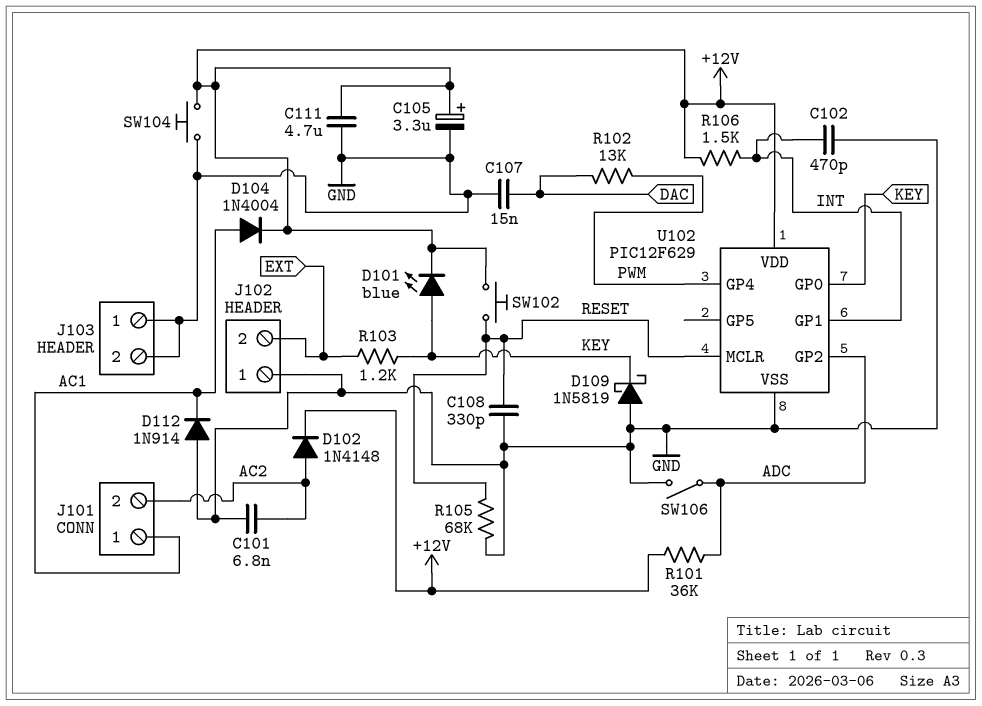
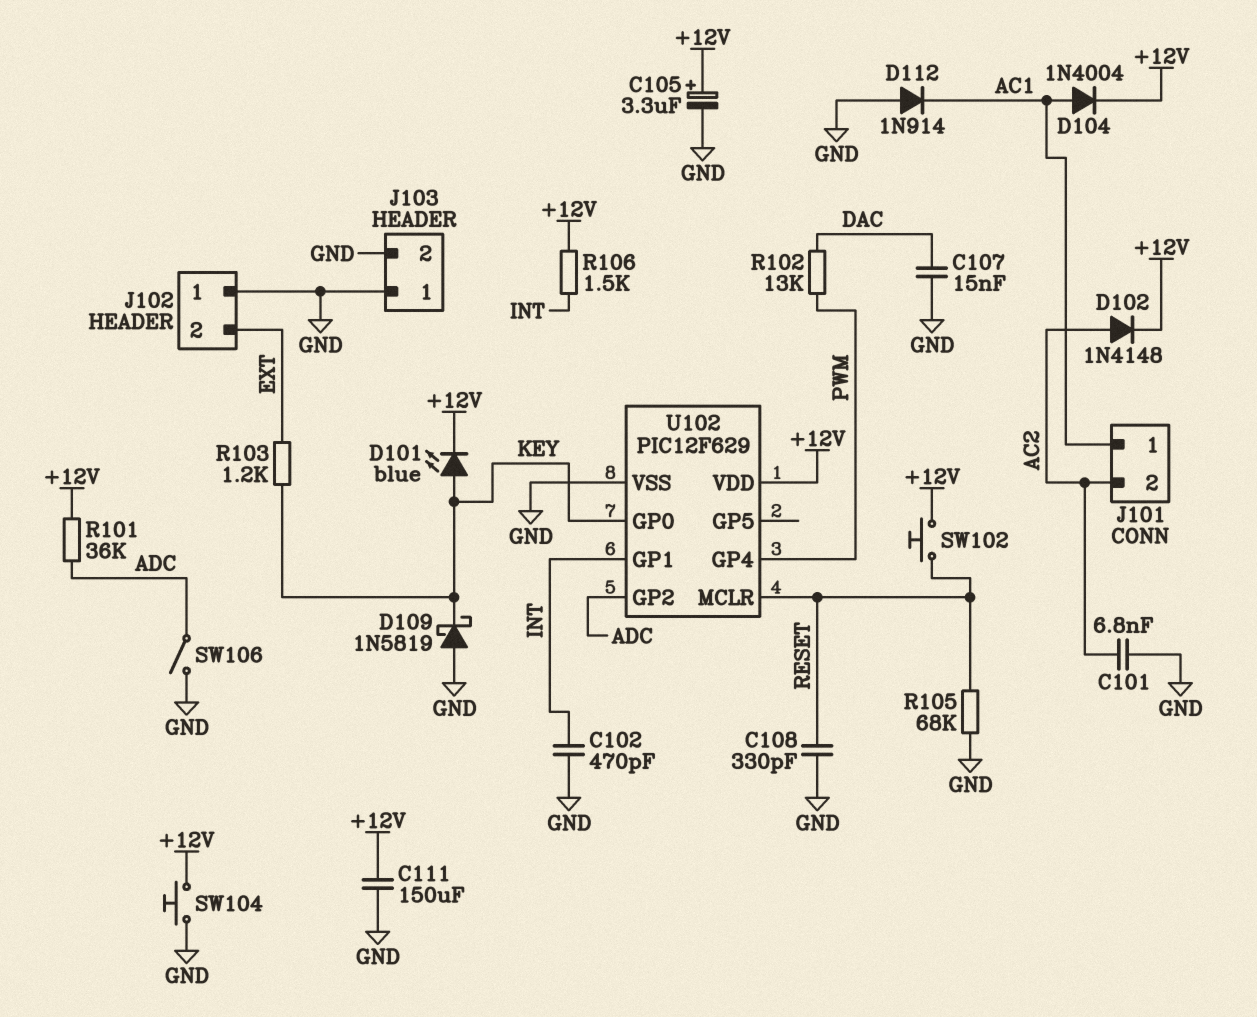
C111: 4.7uF (+12V, GND) -> 150uF (+12V, GND)

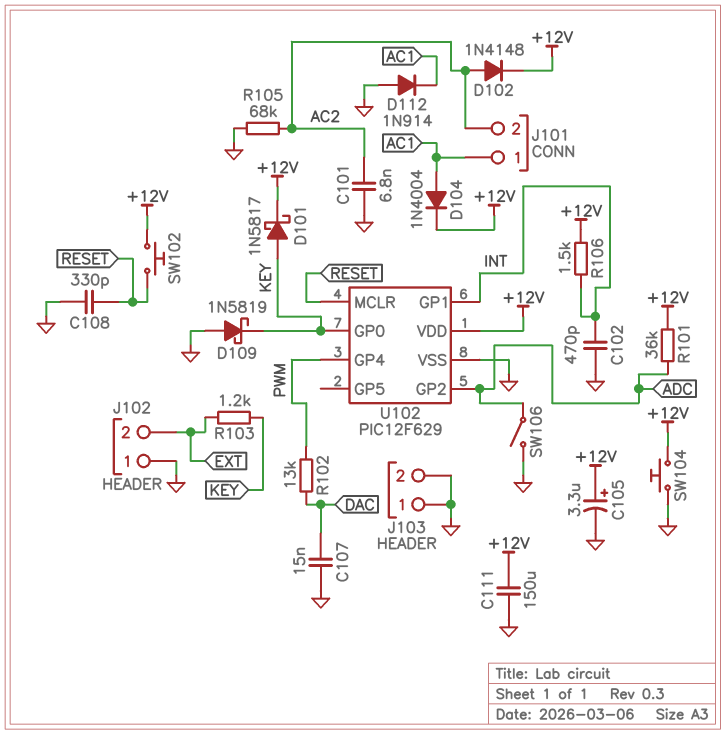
D101: LED blue (A KEY, K +12V) -> schottky 1N5817 (A KEY, K +12V)
R105: 68k (GND, RESET) -> 68k (AC2, GND)

